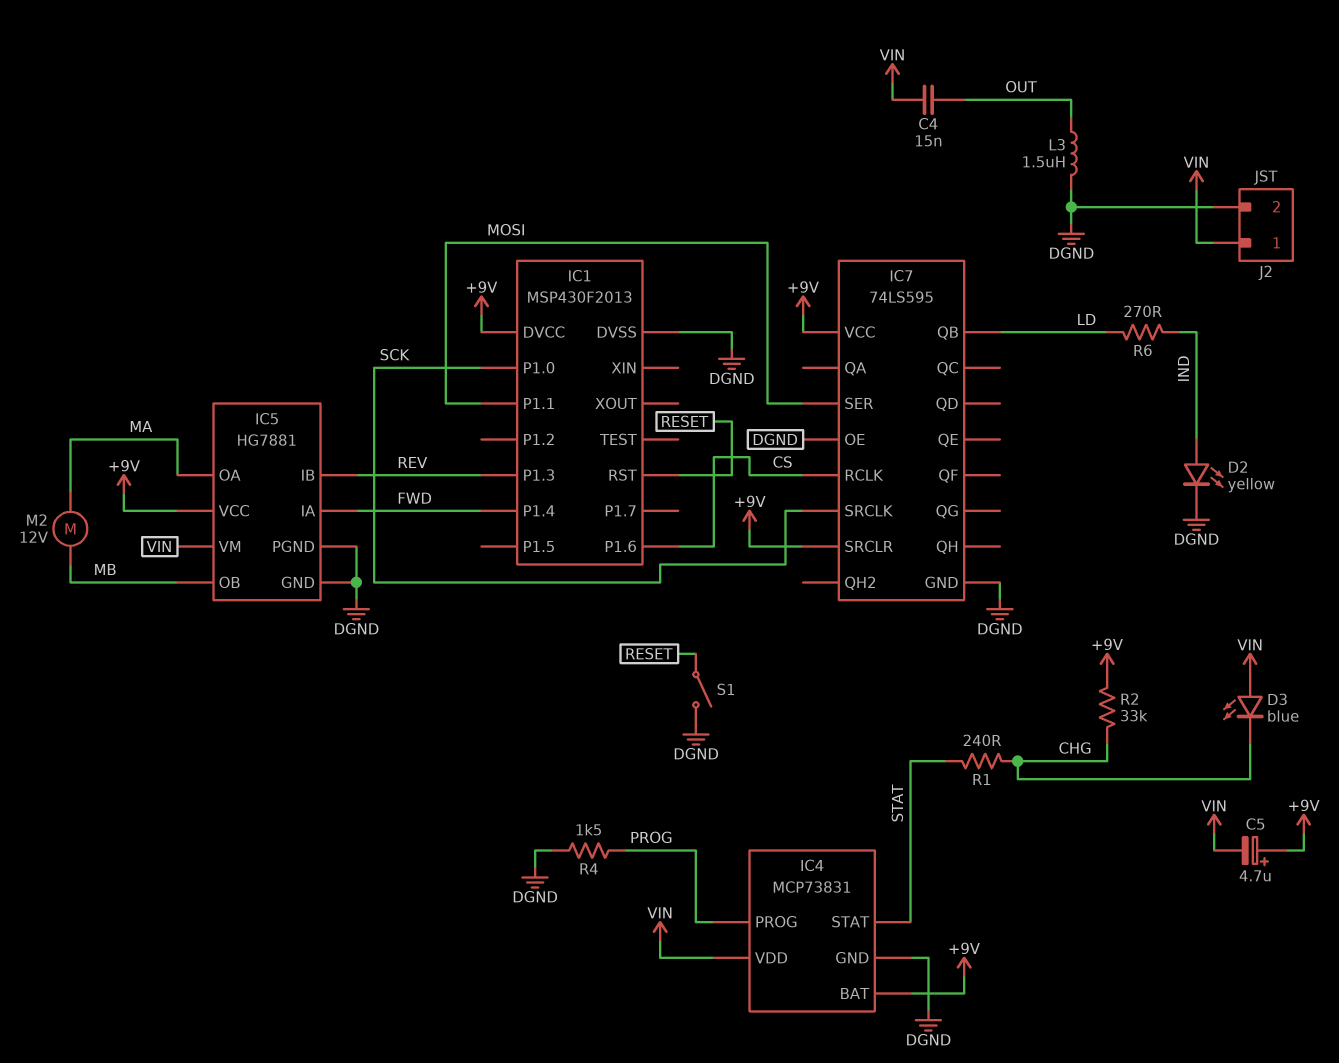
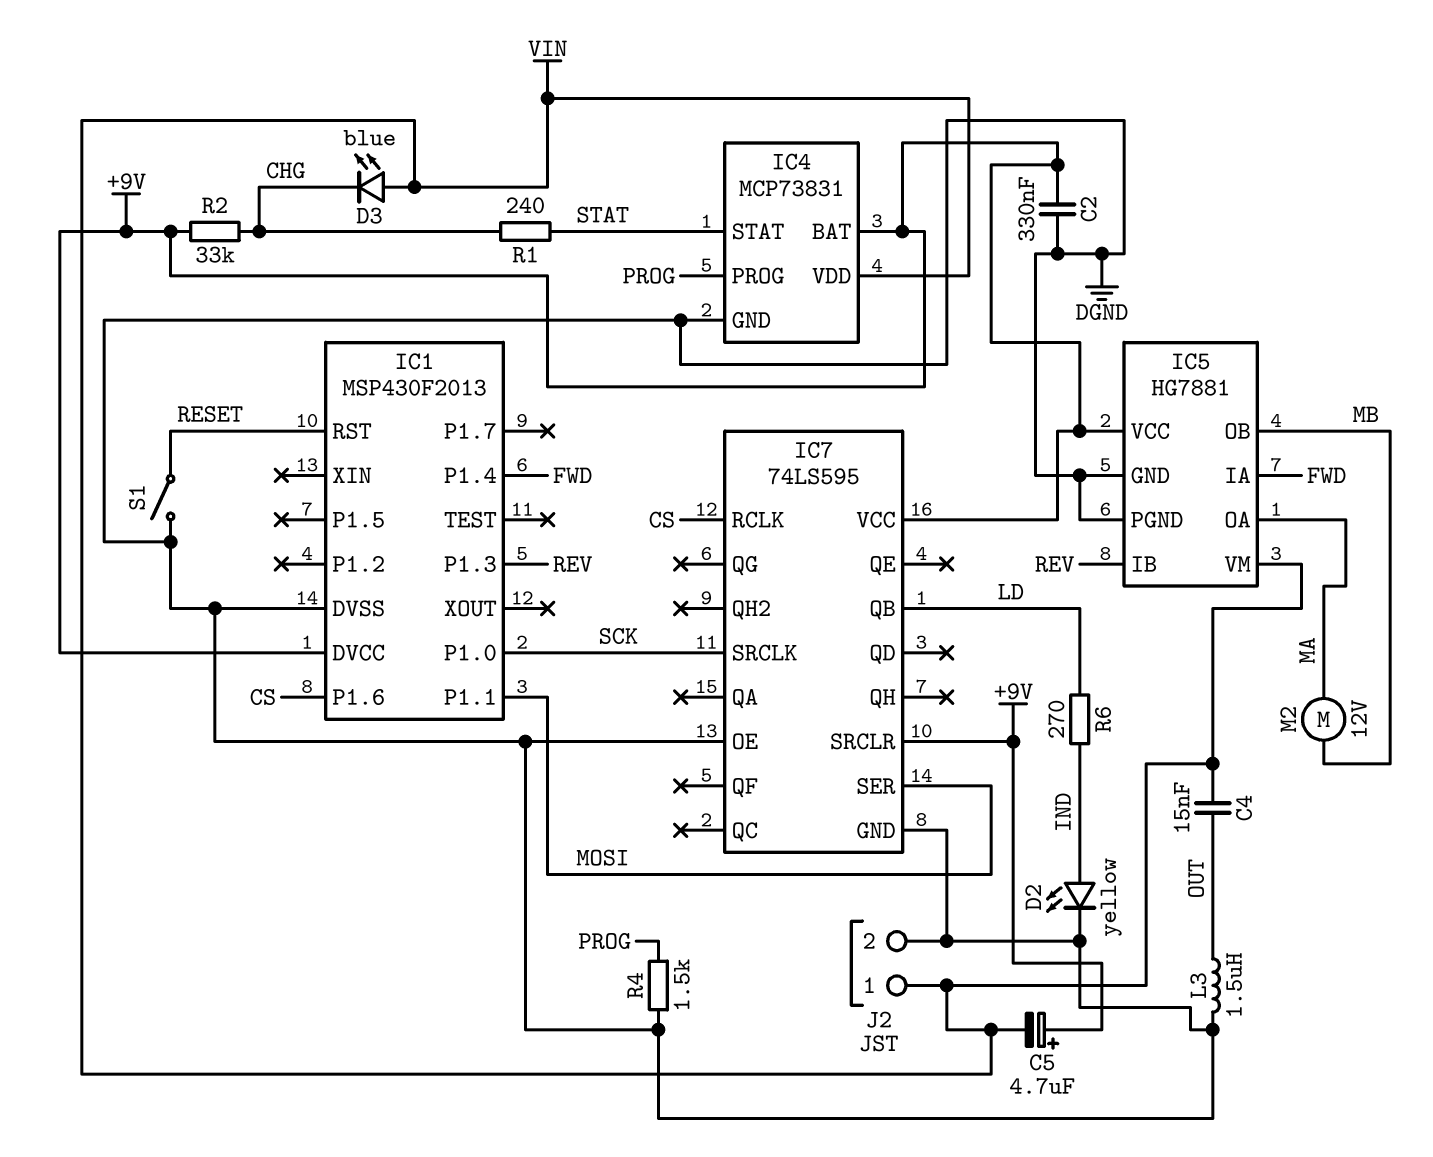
C2: none -> 330nF (+9V, DGND)

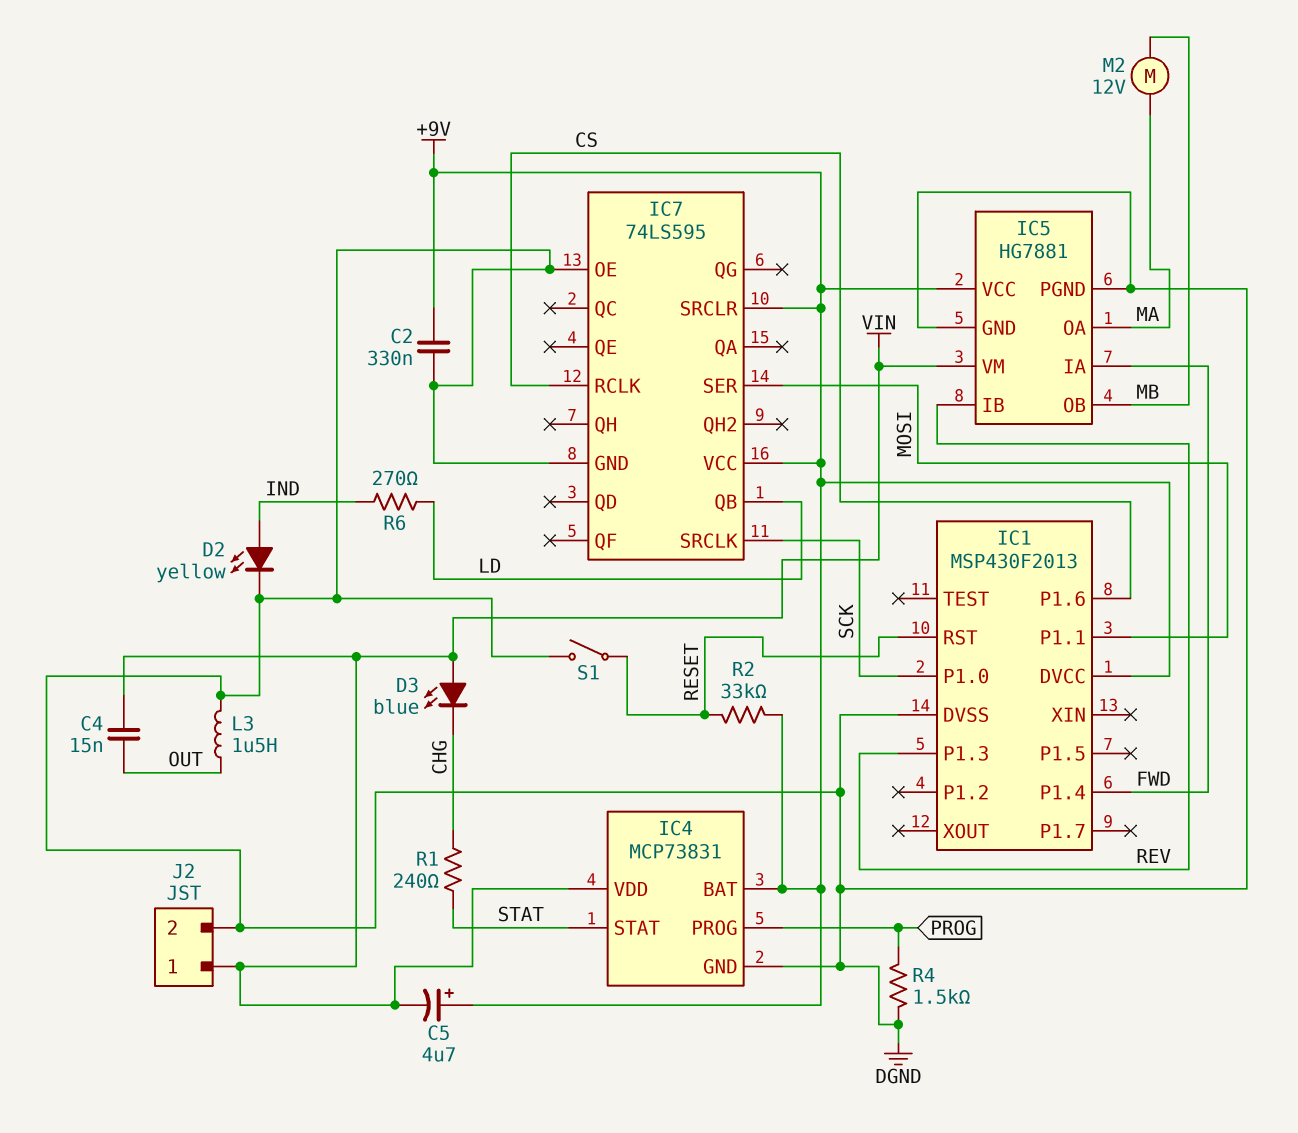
R2: 33k (+9V, CHG) -> 33k (+9V, RESET)

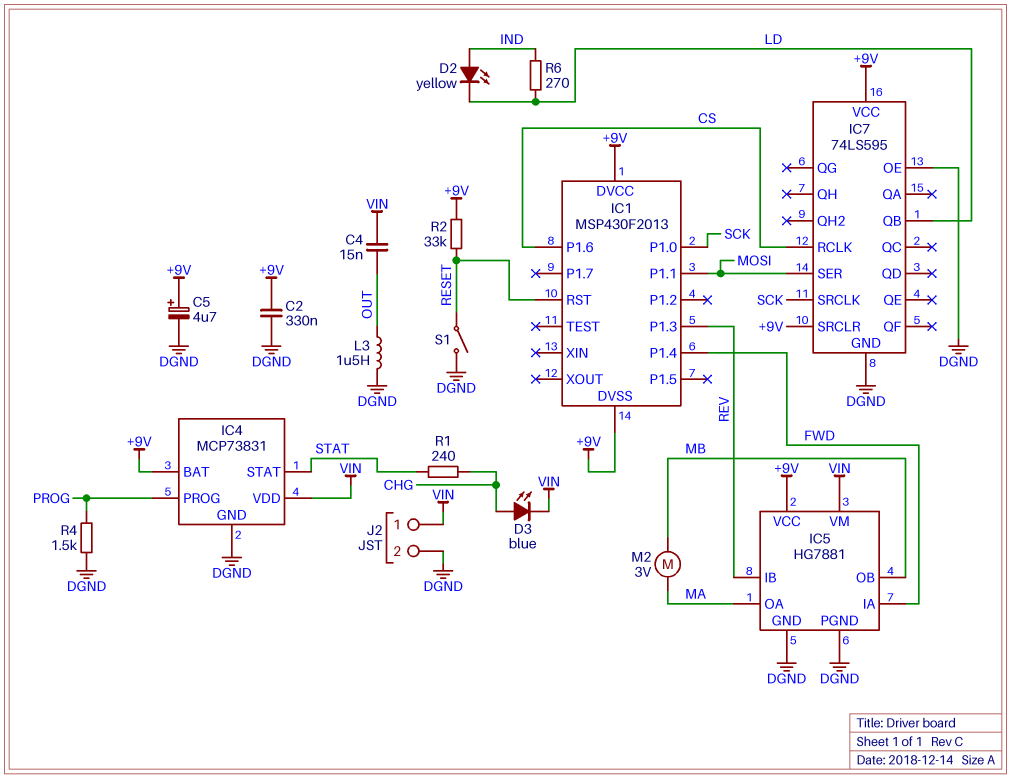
C5: 4.7uF (plus +9V, minus VIN) -> 4.7uF (plus +9V, minus DGND)
D2: LED yellow (A IND, K DGND) -> LED yellow (A IND, K LD)
D3: LED blue (A VIN, K CHG) -> LED blue (A CHG, K VIN)
IC1 pin DVSS: DGND -> +9V
M2: motor 12V (MA, MB) -> motor 3V (MA, MB)

